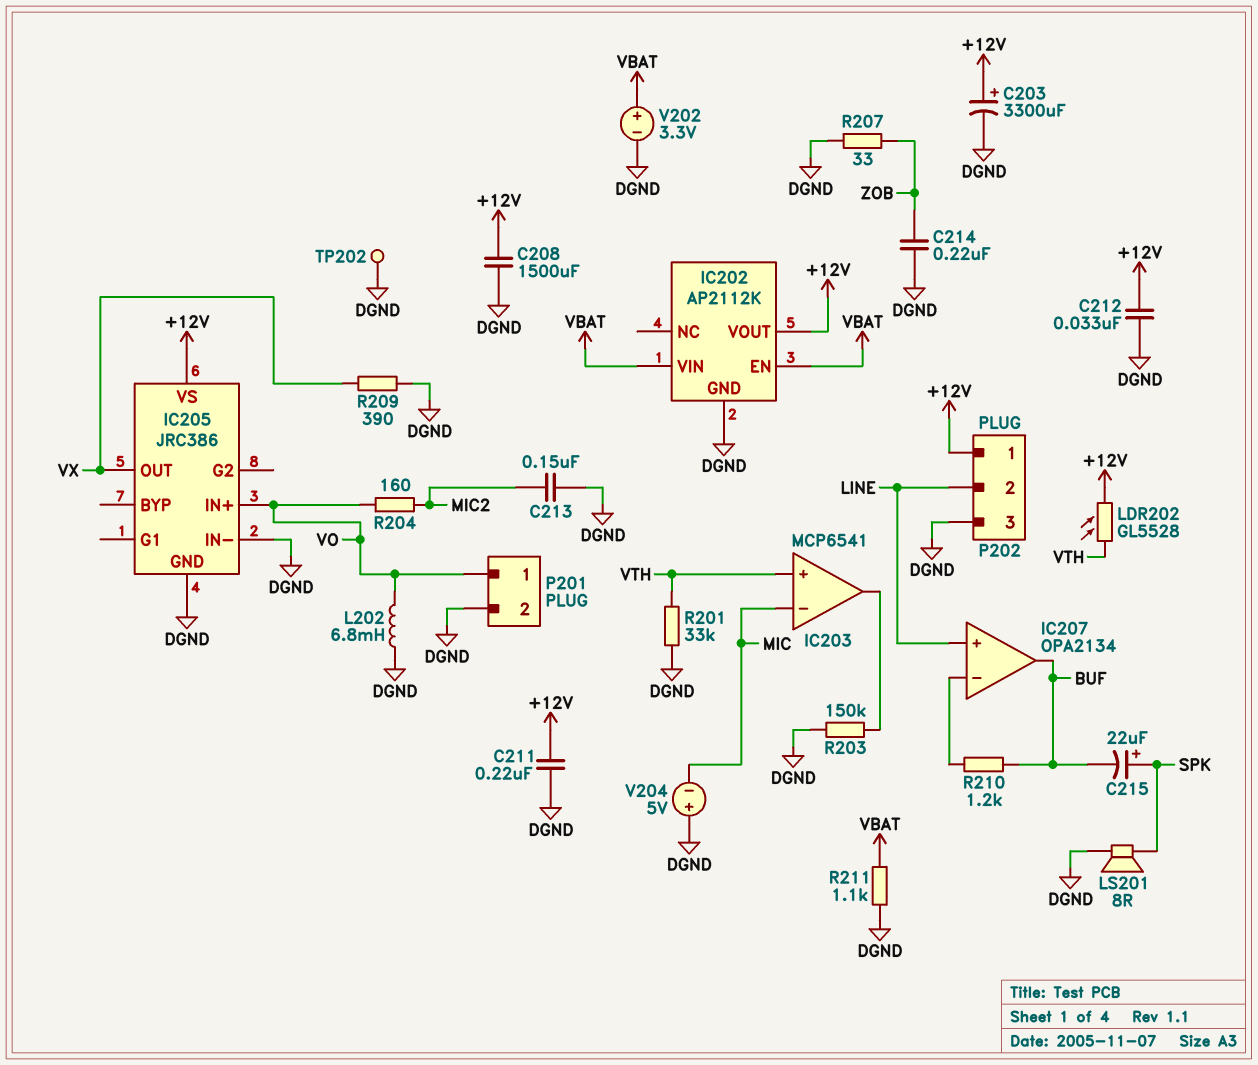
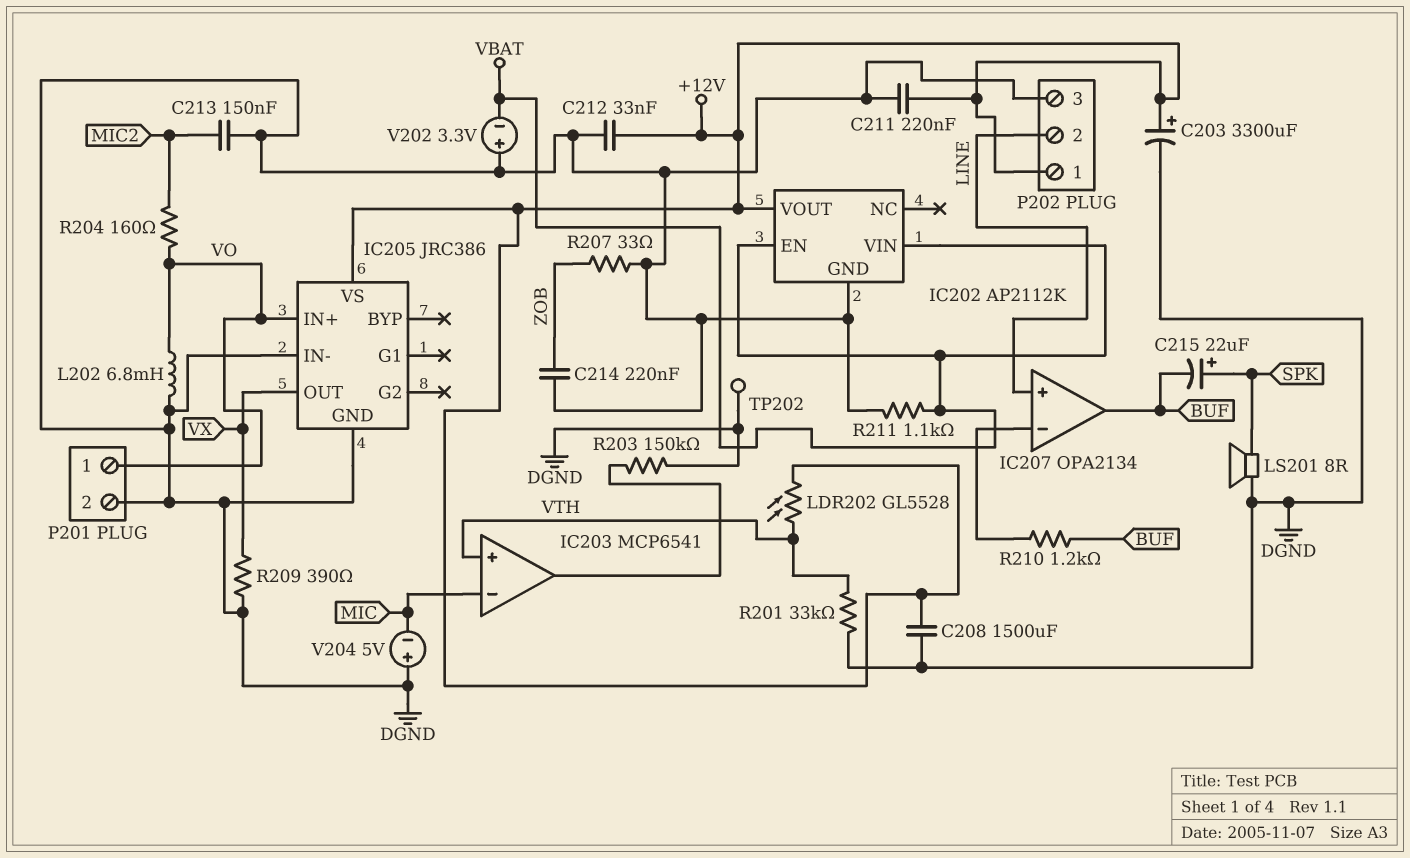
V202: 3.3V (plus VBAT, minus DGND) -> 3.3V (plus DGND, minus VBAT)

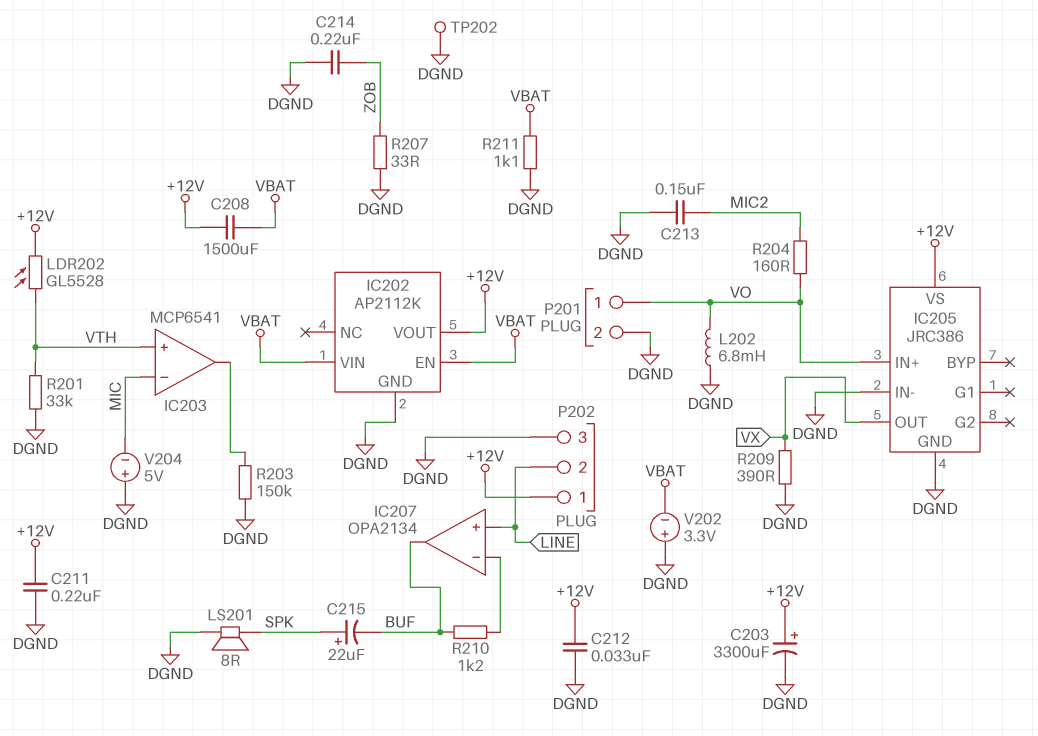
C208: 1500uF (+12V, DGND) -> 1500uF (+12V, VBAT)

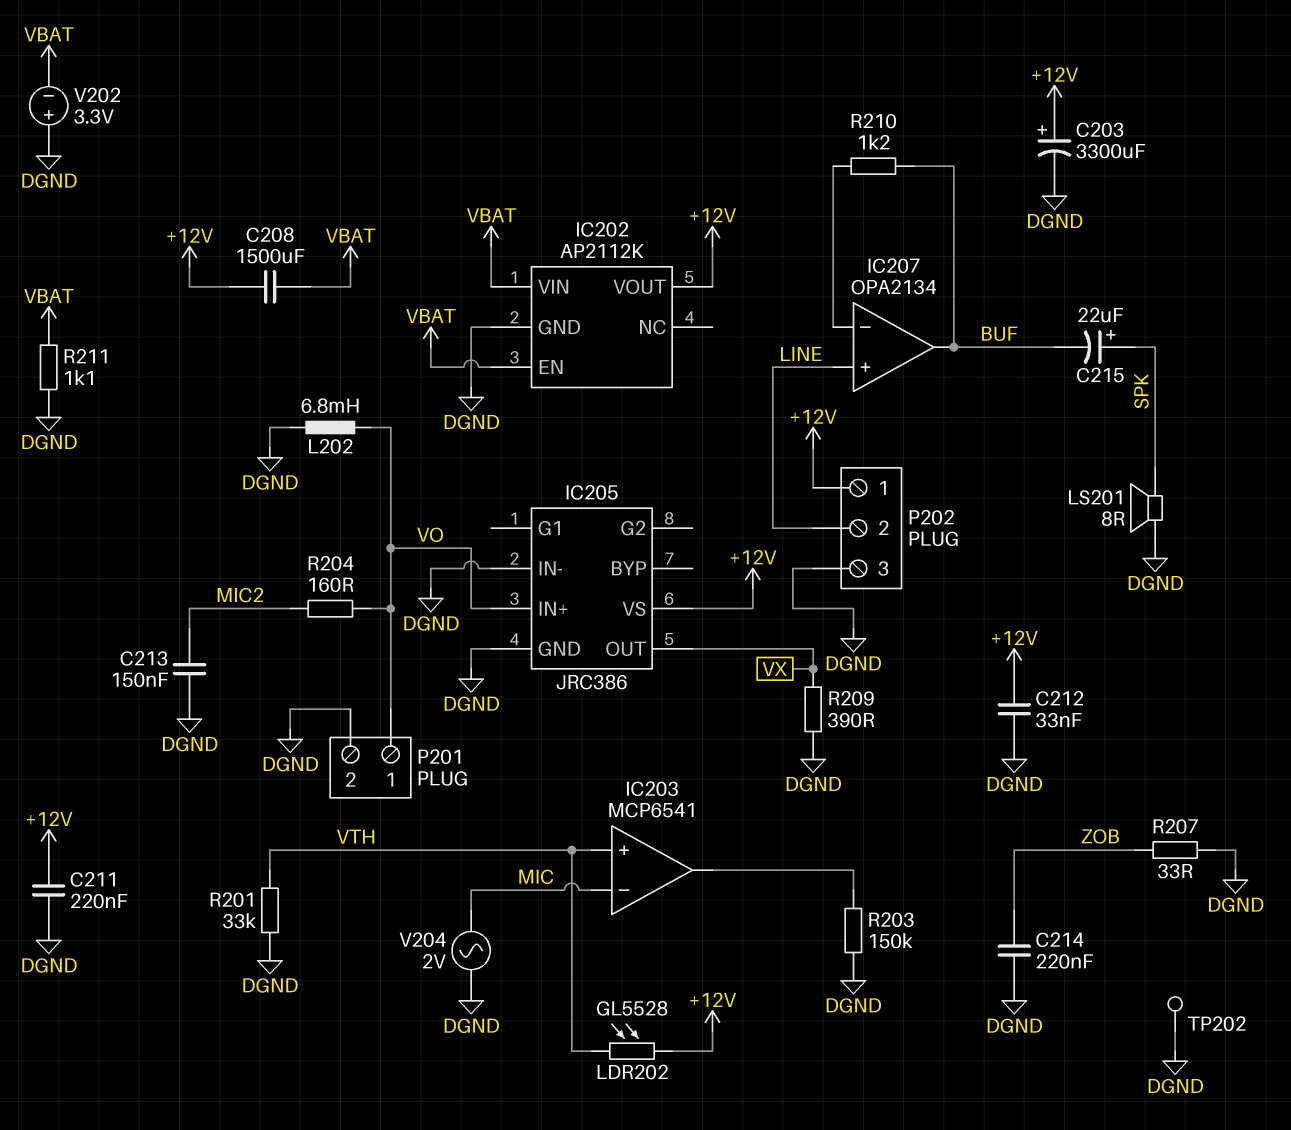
V204: 5V (plus DGND, minus MIC) -> AC 2V (DGND, MIC)

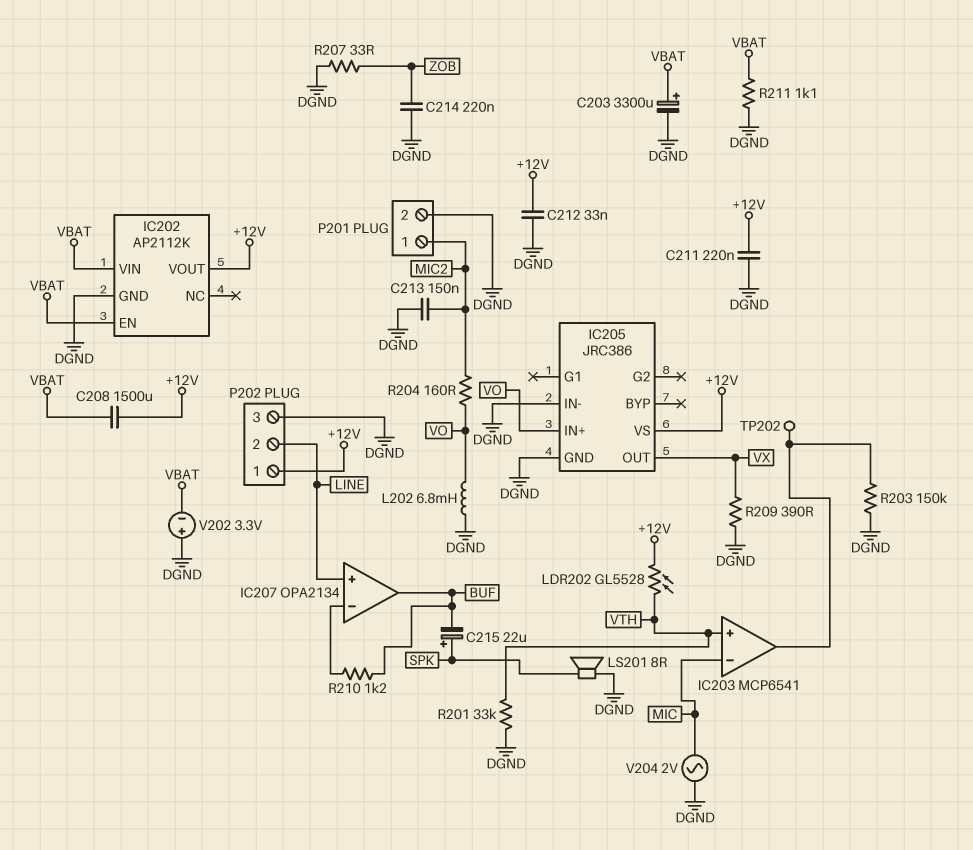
C203: 3300uF (plus +12V, minus DGND) -> 3300uF (plus VBAT, minus DGND)
P201 pin 1: VO -> MIC2
TP202: test point (DGND) -> test point (IC203/out)

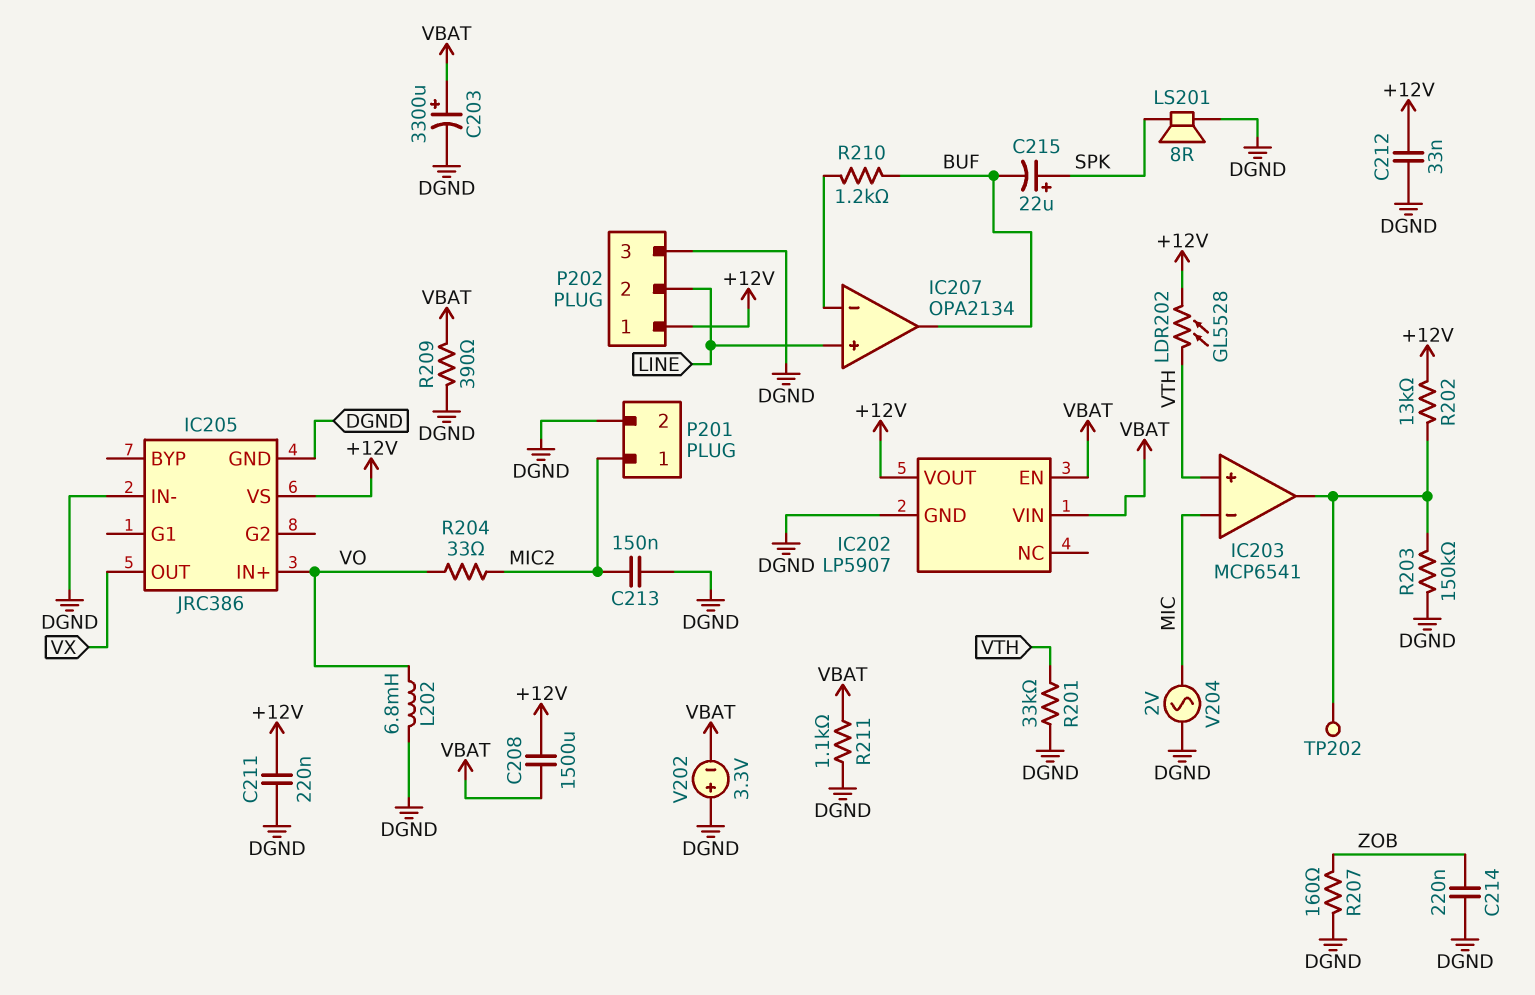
IC202: AP2112K -> LP5907
R202: none -> 13k (+12V, IC203/out)
R204: 160 (MIC2, VO) -> 33 (MIC2, VO)
R207: 33 (DGND, ZOB) -> 160 (DGND, ZOB)
R209: 390 (DGND, VX) -> 390 (DGND, VBAT)

